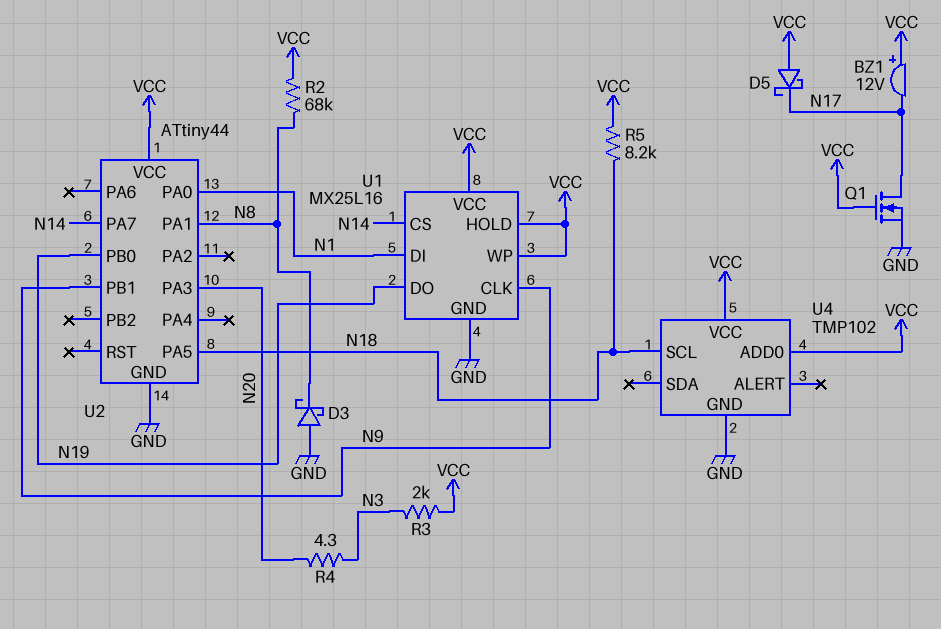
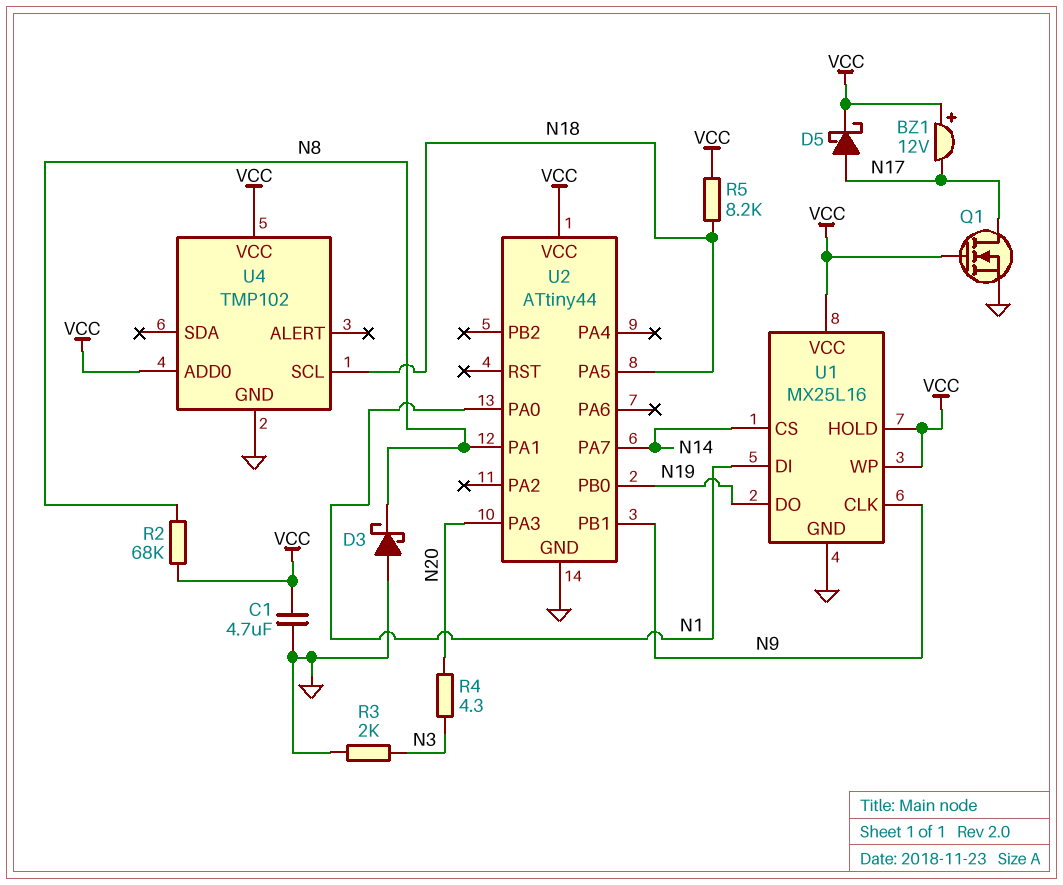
C1: none -> 4.7uF (GND, VCC)
D5: schottky (A VCC, K N17) -> schottky (A N17, K VCC)
R3: 2k (N3, VCC) -> 2k (GND, N3)

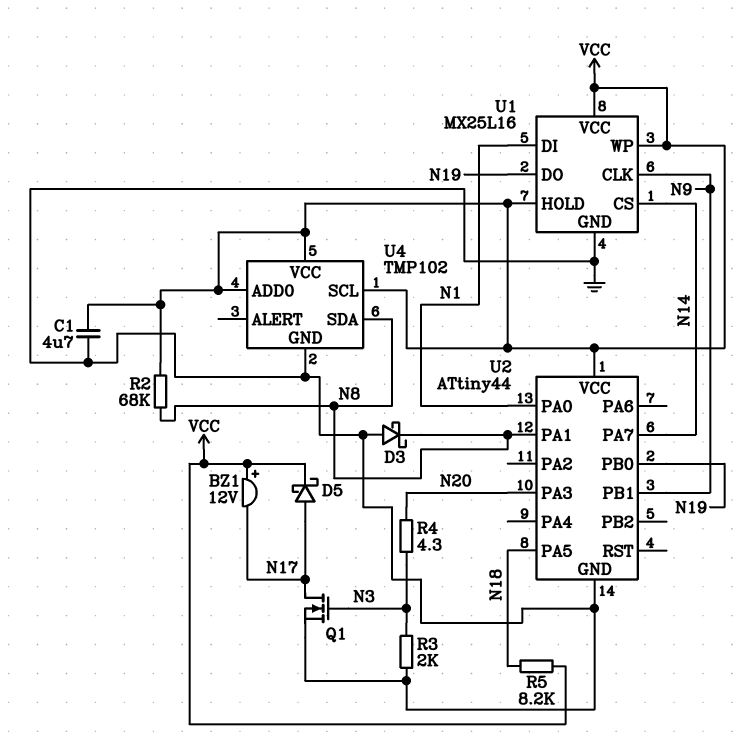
Q1: NMOS (G VCC, D N17, S GND) -> NMOS (G N3, D N17, S GND)
U4 pin SCL: N18 -> VCC
U4 pin SDA: none -> N8

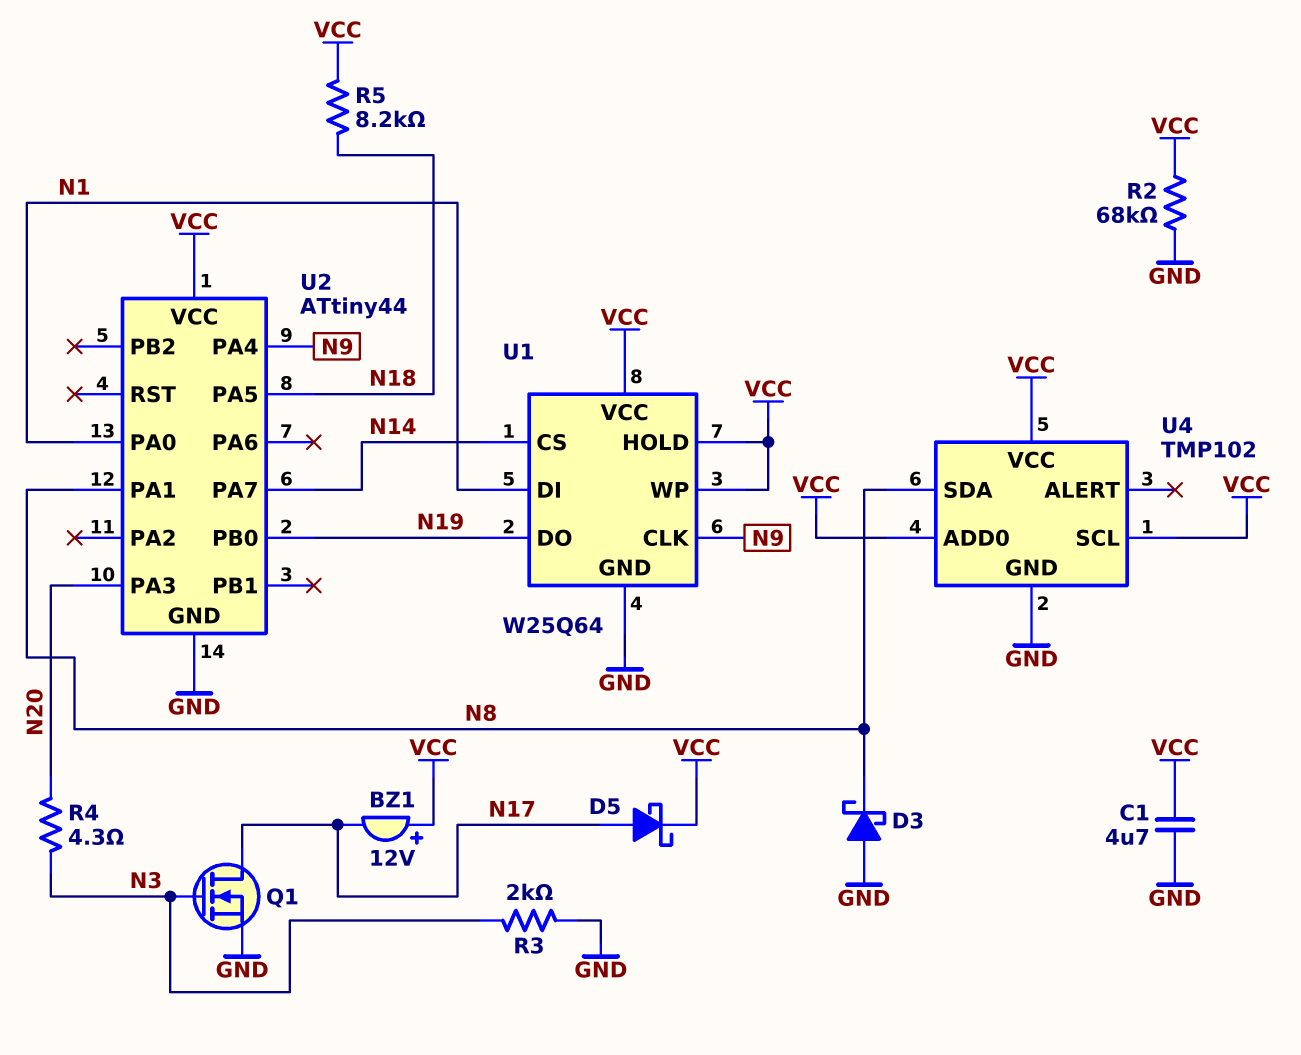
R2: 68k (N8, VCC) -> 68k (GND, VCC)
U1: MX25L16 -> W25Q64
U2 pin PA4: none -> N9
U2 pin PB1: N9 -> none

